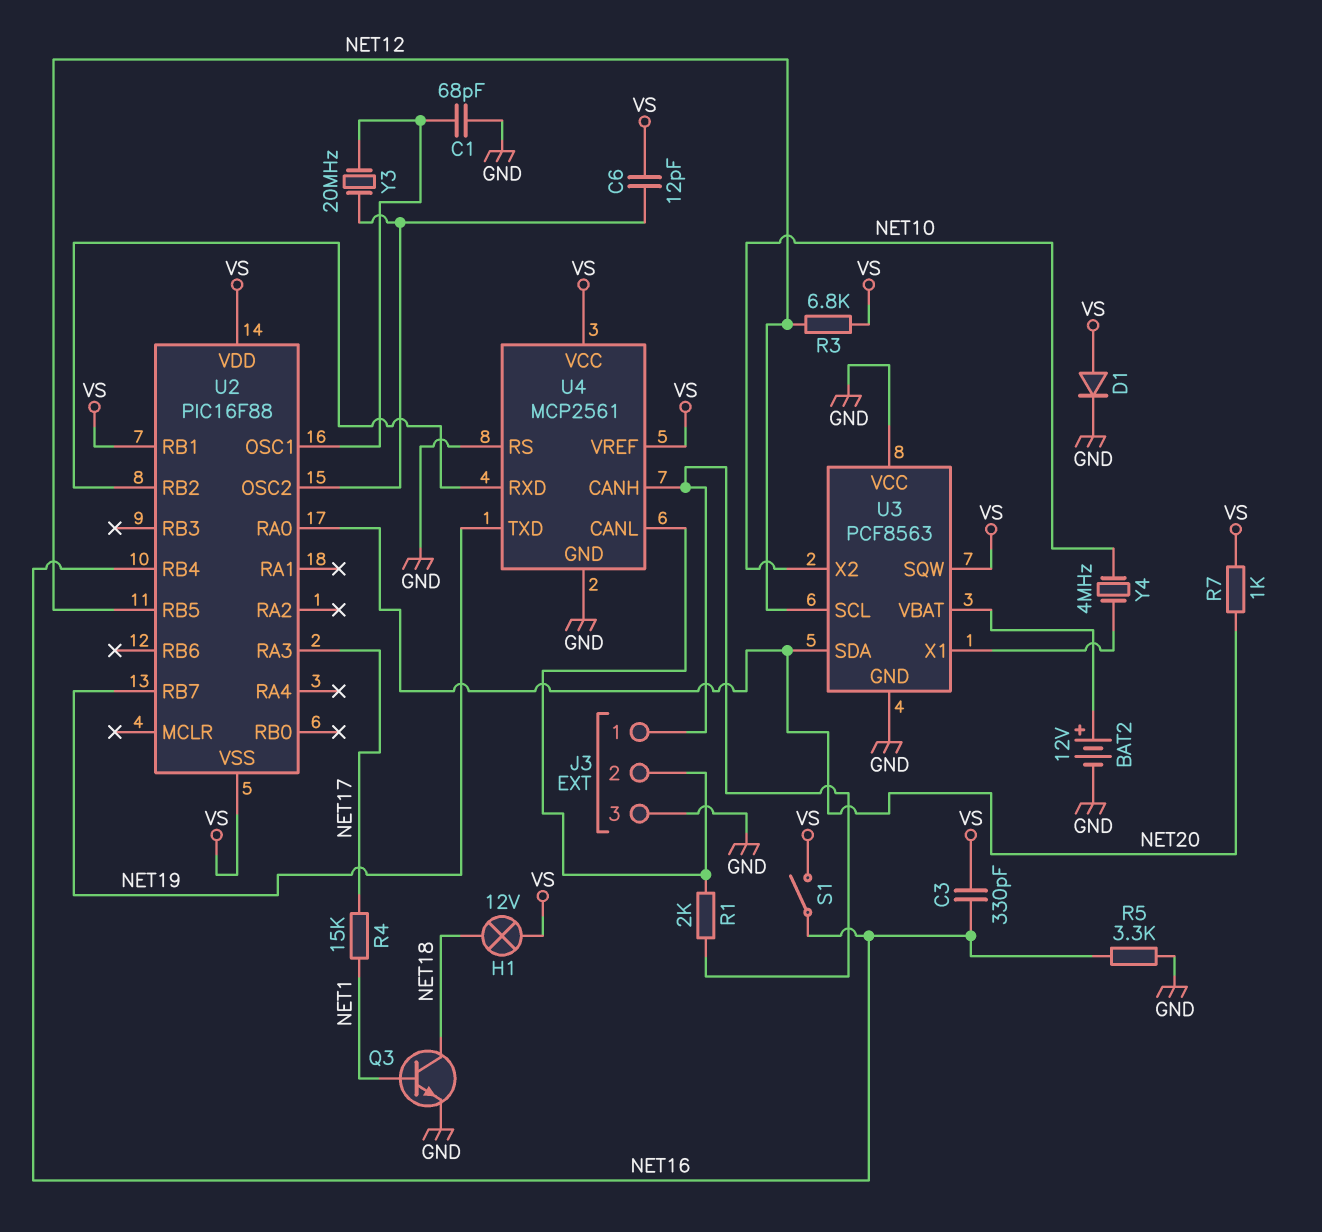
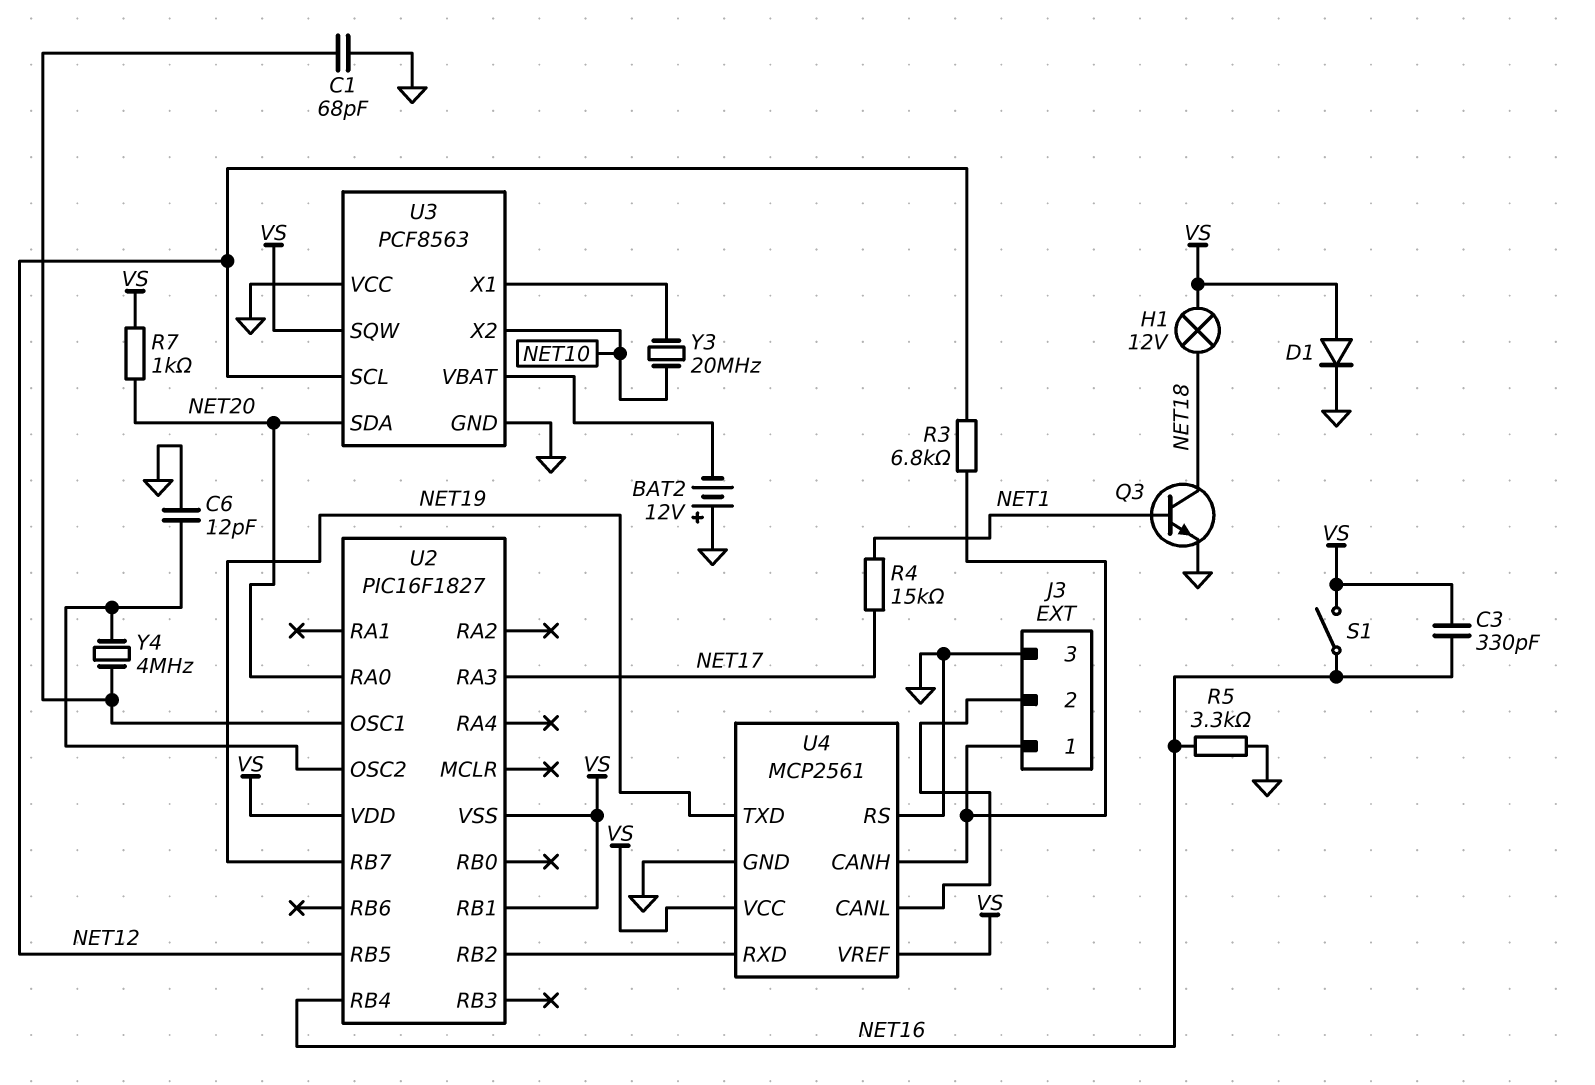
BAT2: 12V (plus U3/VBAT, minus GND) -> 12V (plus GND, minus U3/VBAT)
C6: 12pF (U2/OSC2, VS) -> 12pF (GND, U2/OSC2)
R1: 2k (J3/1, J3/2) -> none
R3: 6.8k (NET12, VS) -> 6.8k (J3/1, NET12)
U2: PIC16F88 -> PIC16F1827
Y3: 20MHz (U2/OSC1, U2/OSC2) -> 20MHz (NET10, U3/X1)
Y4: 4MHz (NET10, U3/X1) -> 4MHz (U2/OSC1, U2/OSC2)

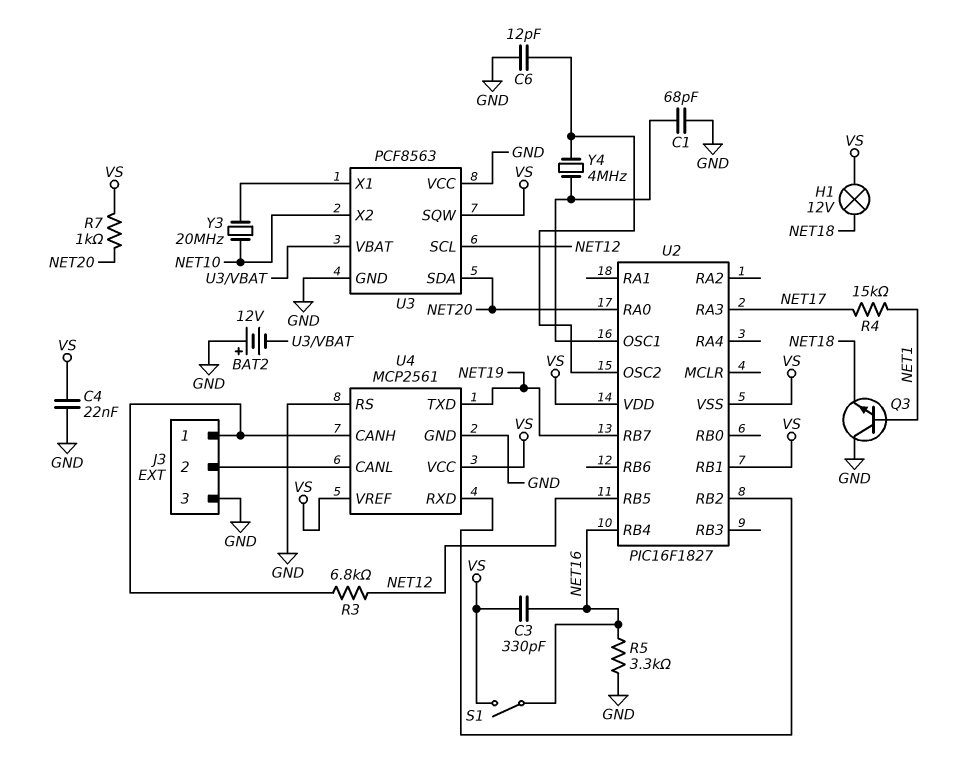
C4: none -> 22nF (GND, VS)
D1: diode (A VS, K GND) -> none
Q3: NPN (B NET1, C NET18, E GND) -> NPN (B NET1, C GND, E NET18)

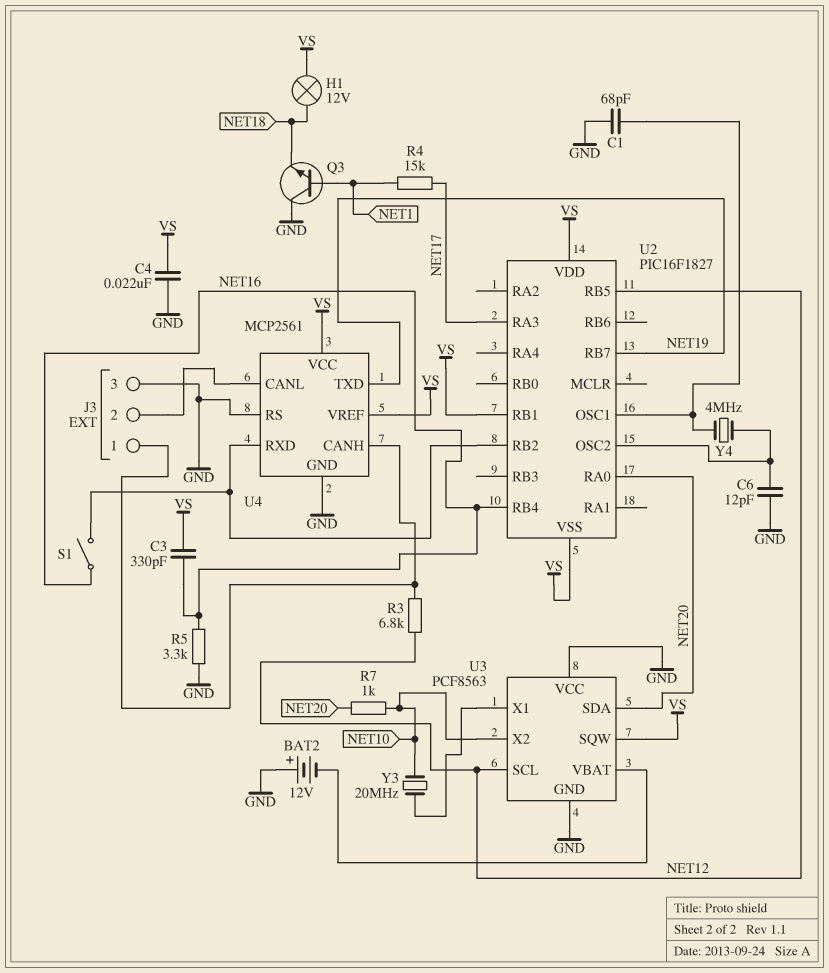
R7: 1k (NET20, VS) -> 1k (NET10, NET20)
S1: switch (NET16, VS) -> switch (NET16, U2/RB2)

